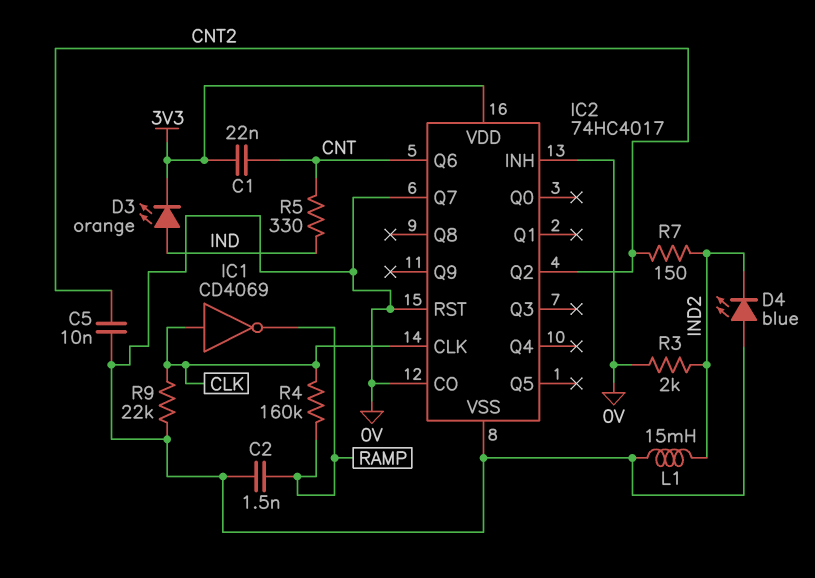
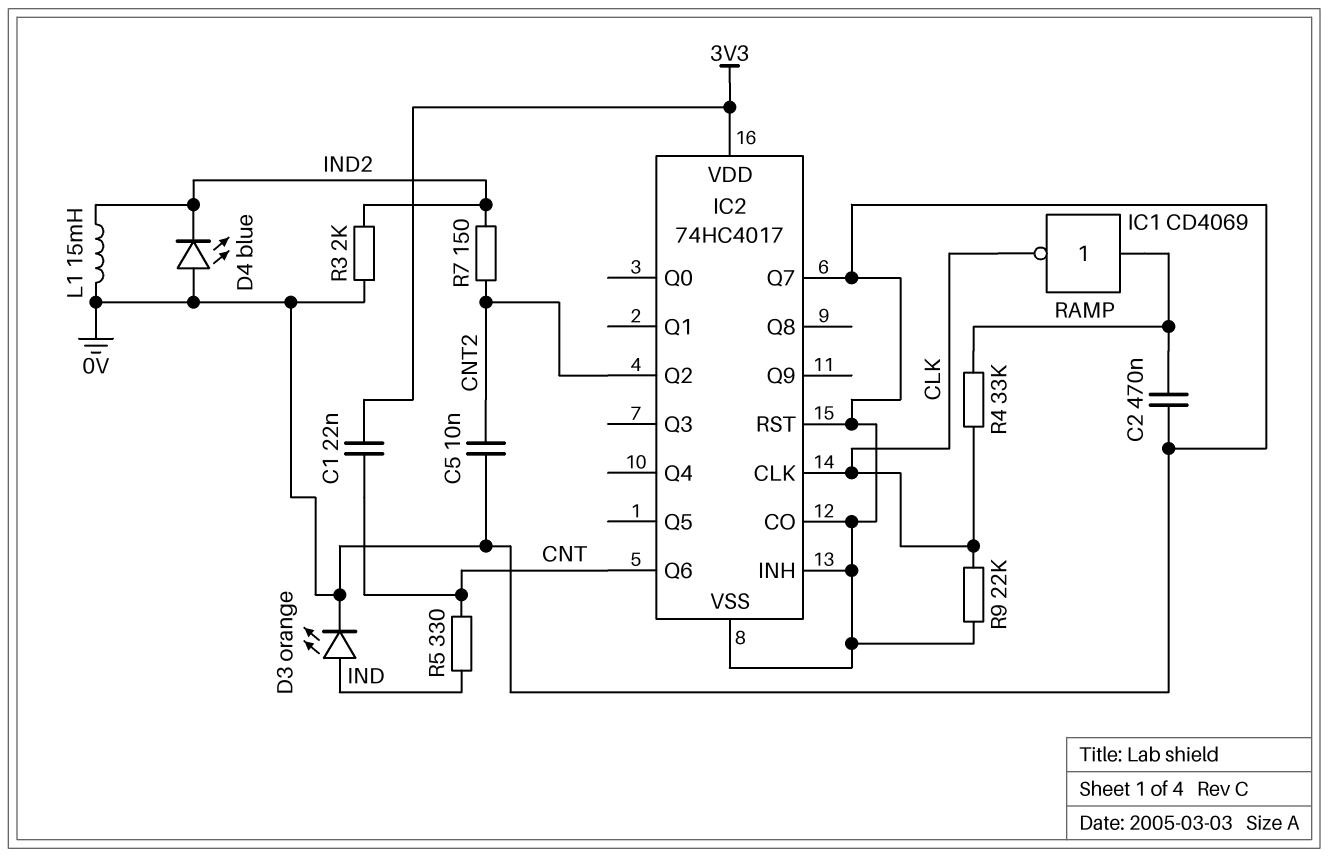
C2: 1.5nF (0V, RAMP) -> 470nF (0V, RAMP)
D3: LED orange (A IND, K 3V3) -> LED orange (A IND, K 0V)
IC1: NOT CD4069 (in CLK, out RAMP) -> NOT CD4069 (in RAMP, out CLK)
R4: 160k (CLK, RAMP) -> 33k (CLK, RAMP)

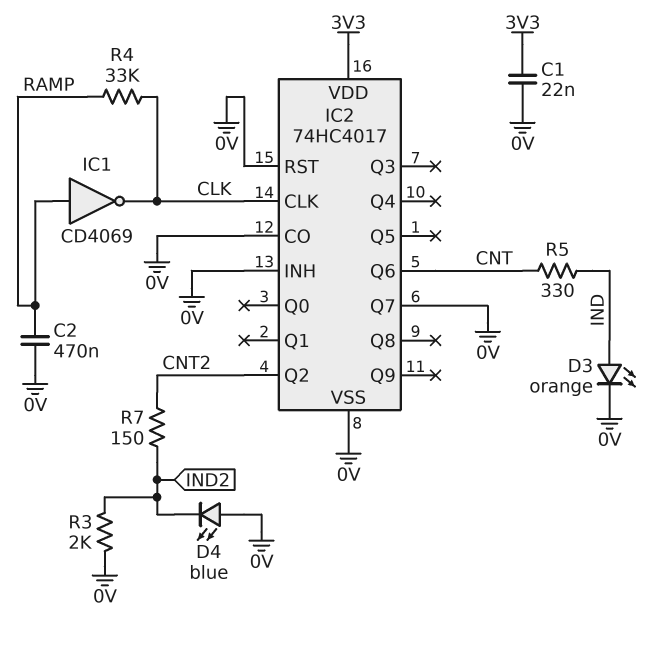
C1: 22nF (3V3, CNT) -> 22nF (0V, 3V3)
C5: 10nF (0V, CNT2) -> none
L1: 15mH (0V, IND2) -> none
R9: 22k (0V, CLK) -> none

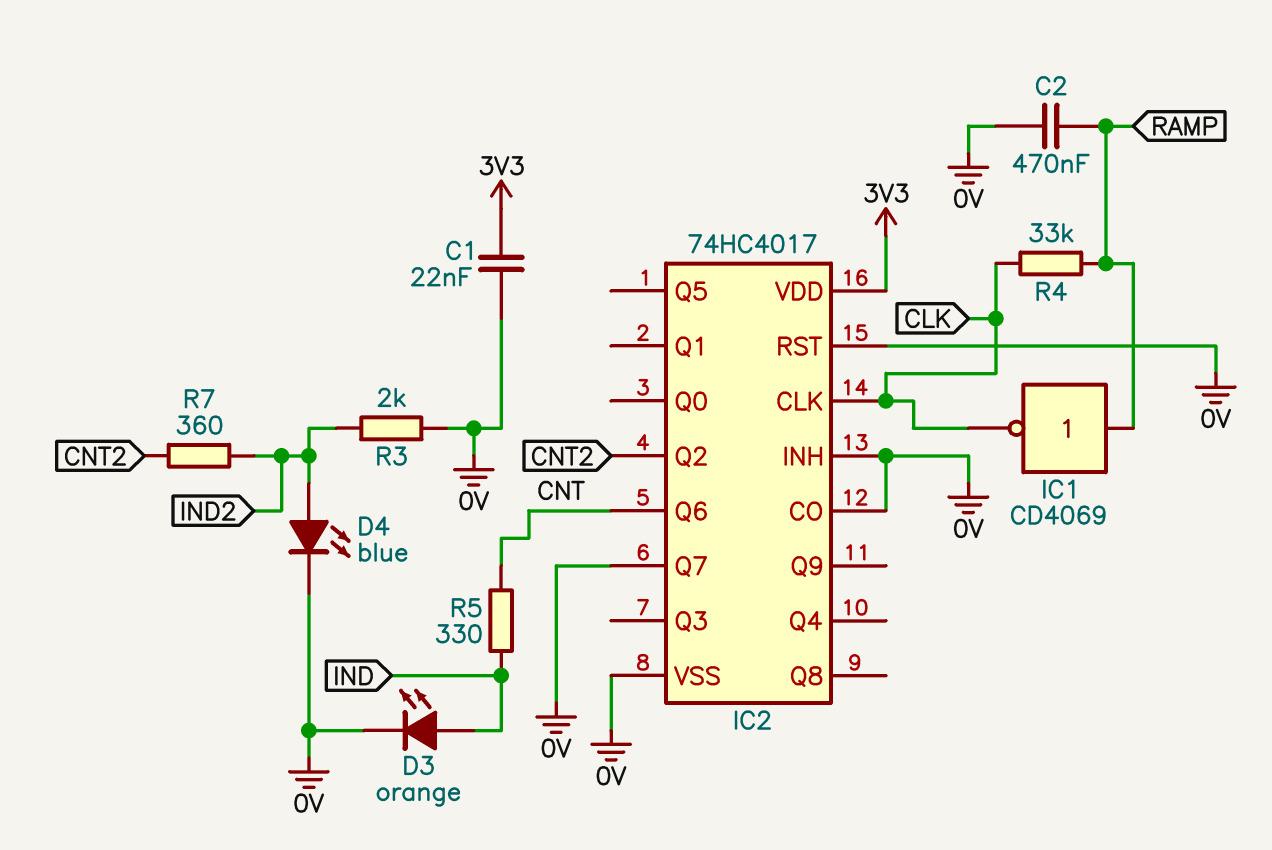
D4: LED blue (A 0V, K IND2) -> LED blue (A IND2, K 0V)
R7: 150 (CNT2, IND2) -> 360 (CNT2, IND2)

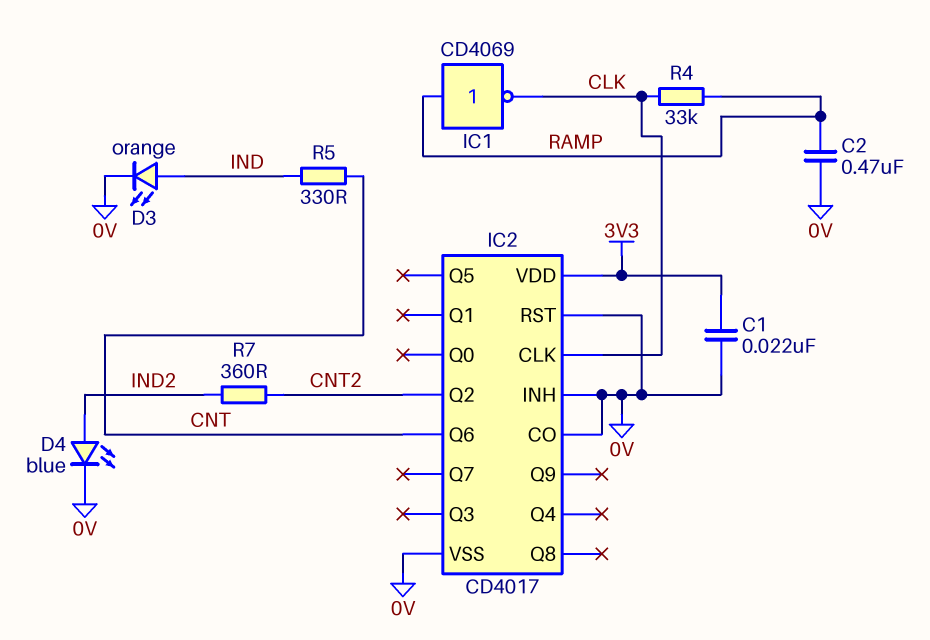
IC2: 74HC4017 -> CD4017
IC2 pin Q7: 0V -> none
R3: 2k (0V, IND2) -> none

